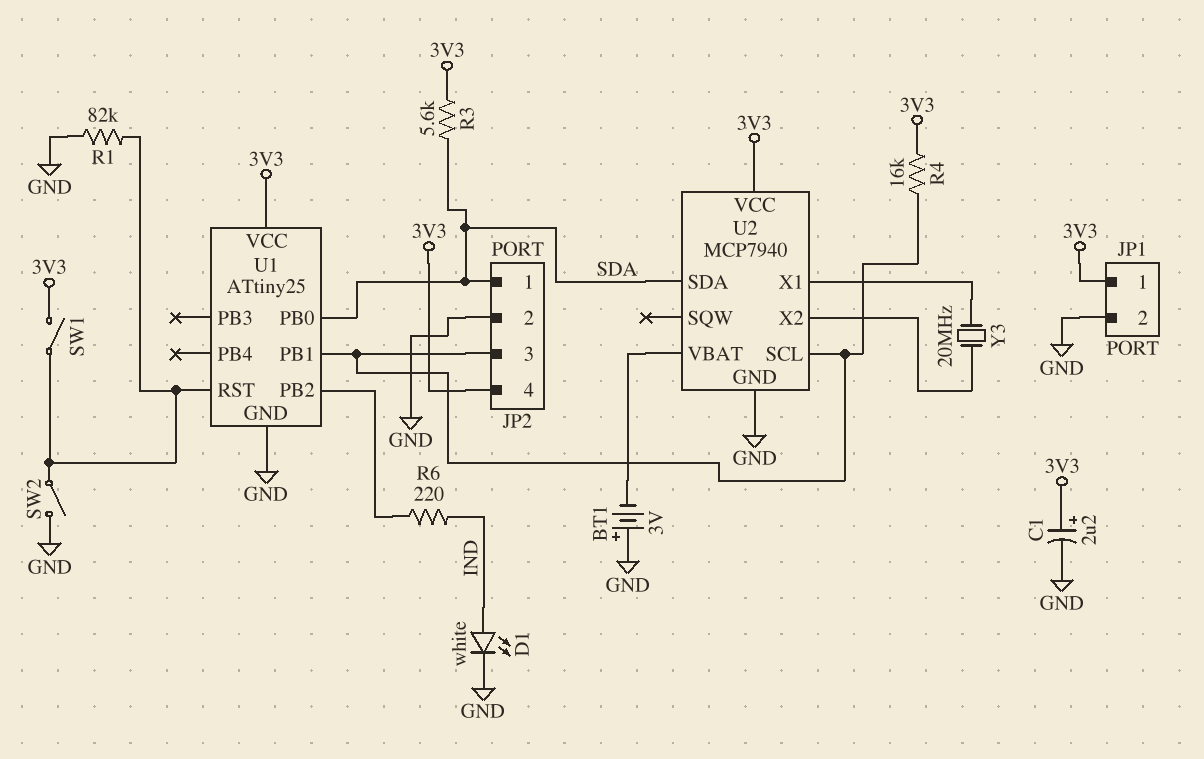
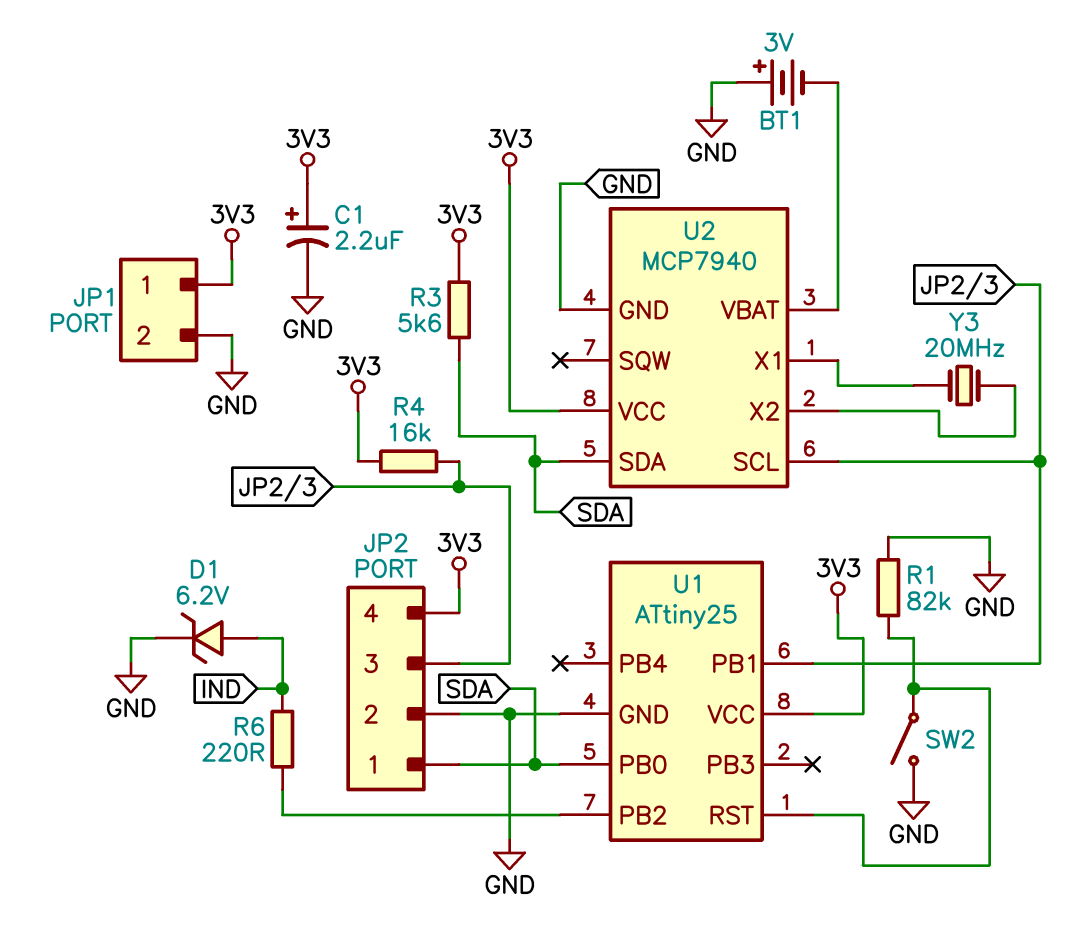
D1: LED white (A IND, K GND) -> zener 6.2V (A IND, K GND)
SW1: switch (3V3, U1/RST) -> none

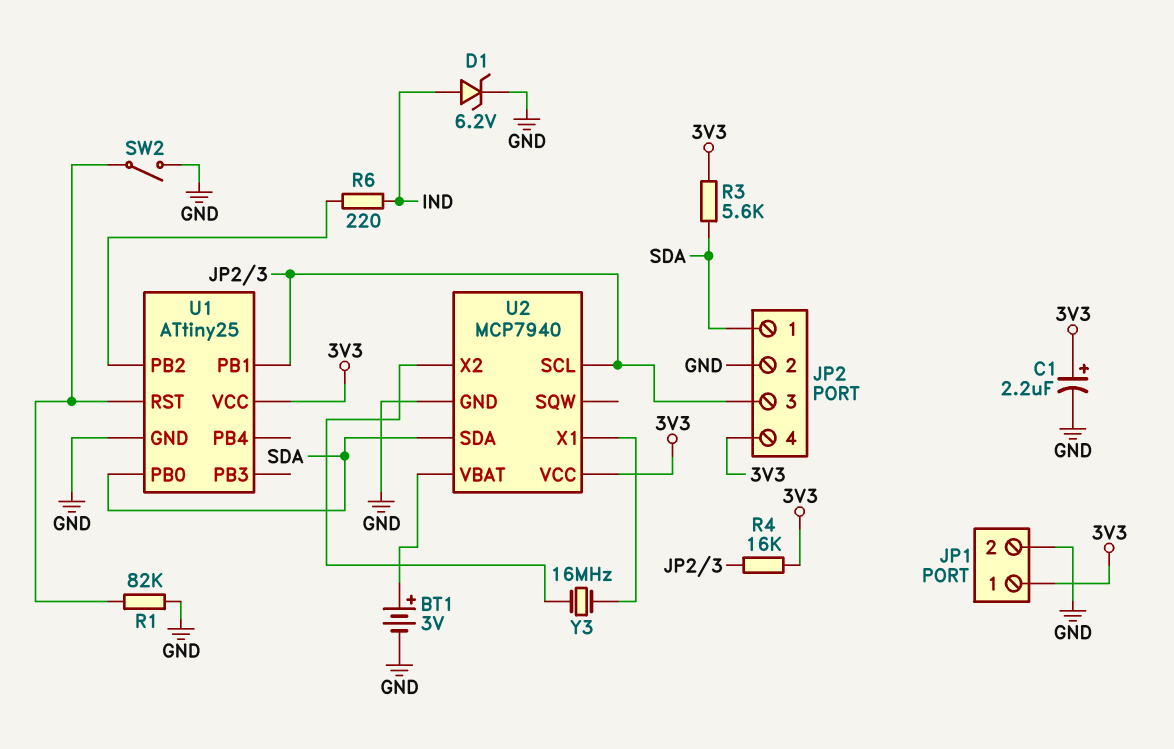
BT1: 3V (plus GND, minus U2/VBAT) -> 3V (plus U2/VBAT, minus GND)
Y3: 20MHz (U2/X1, U2/X2) -> 16MHz (U2/X1, U2/X2)

